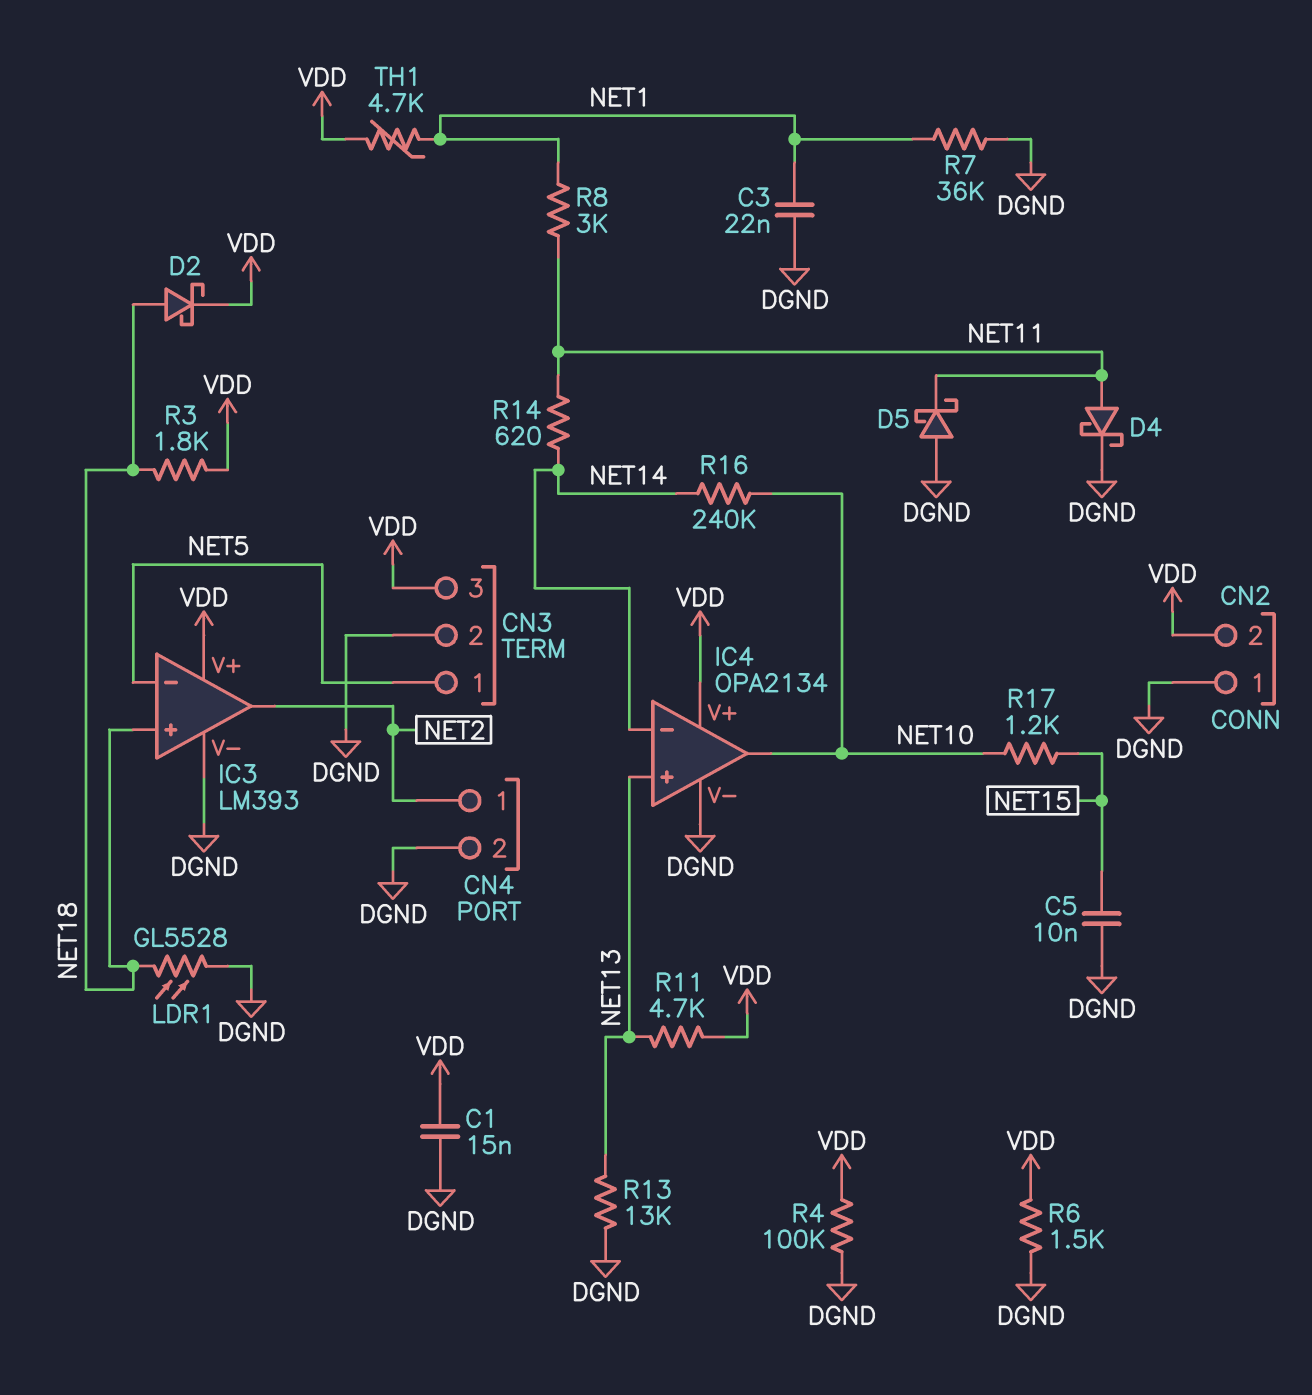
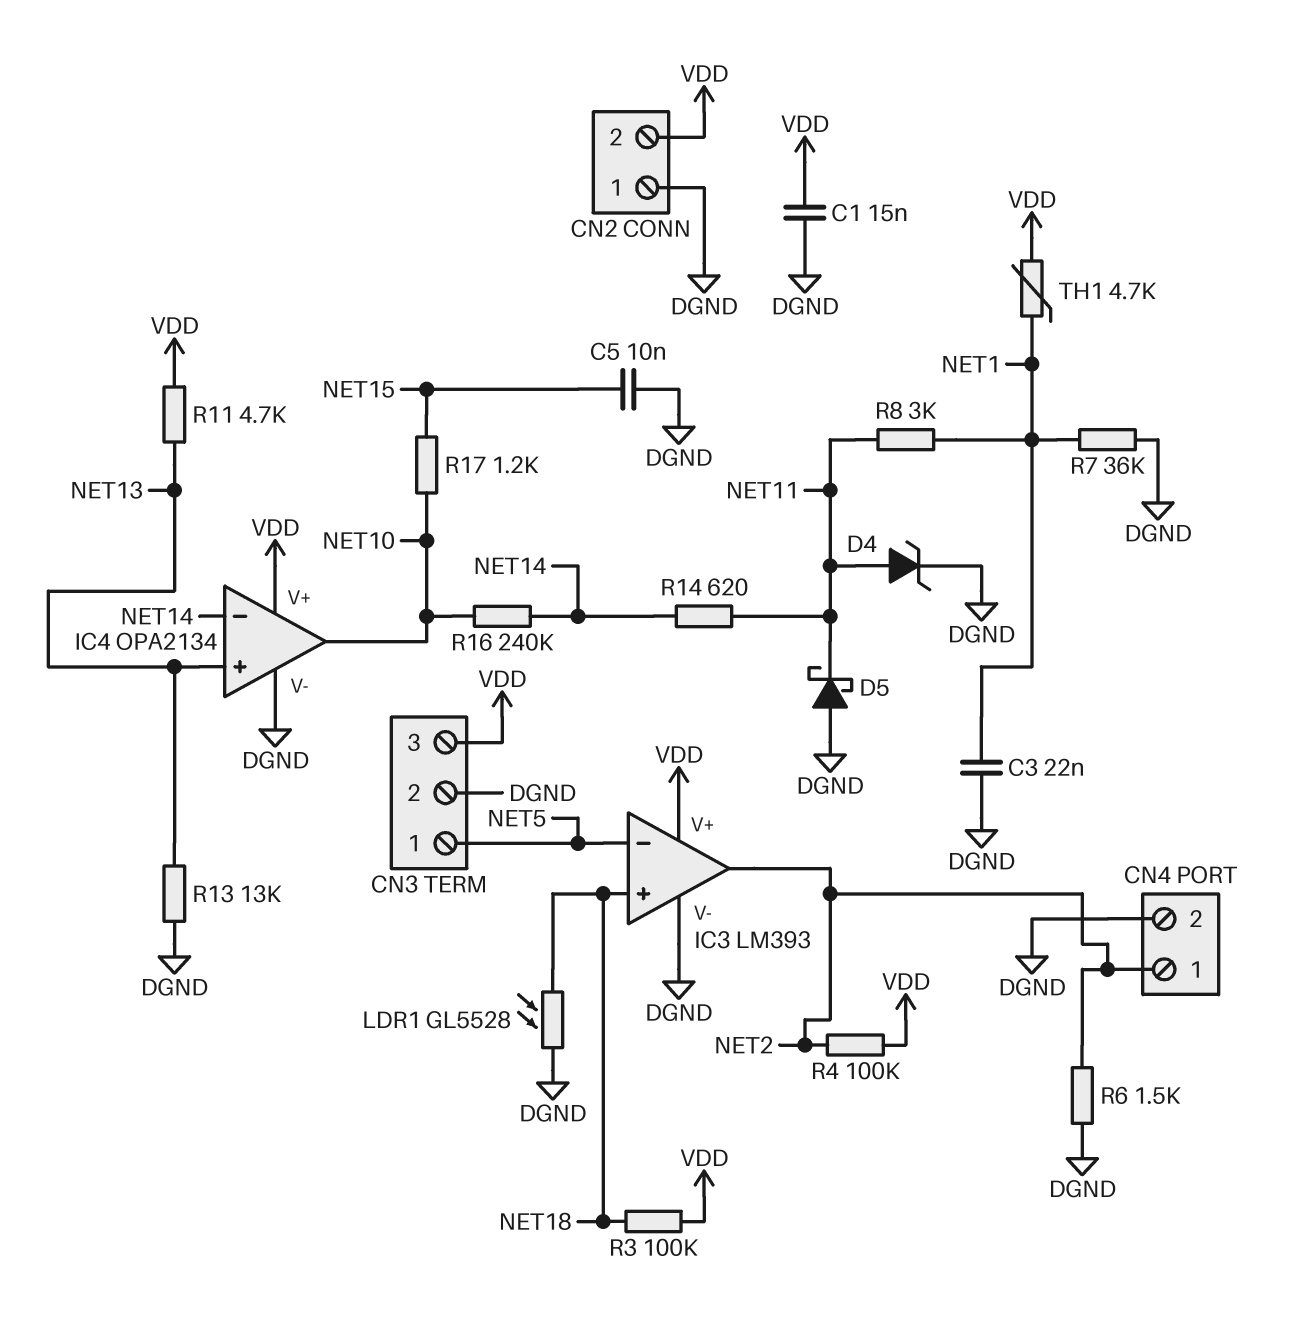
D2: schottky (A NET18, K VDD) -> none
D4: schottky (A NET11, K DGND) -> zener (A NET11, K DGND)
R3: 1.8k (NET18, VDD) -> 100k (NET18, VDD)
R4: 100k (DGND, VDD) -> 100k (NET2, VDD)
R6: 1.5k (DGND, VDD) -> 1.5k (DGND, NET2)

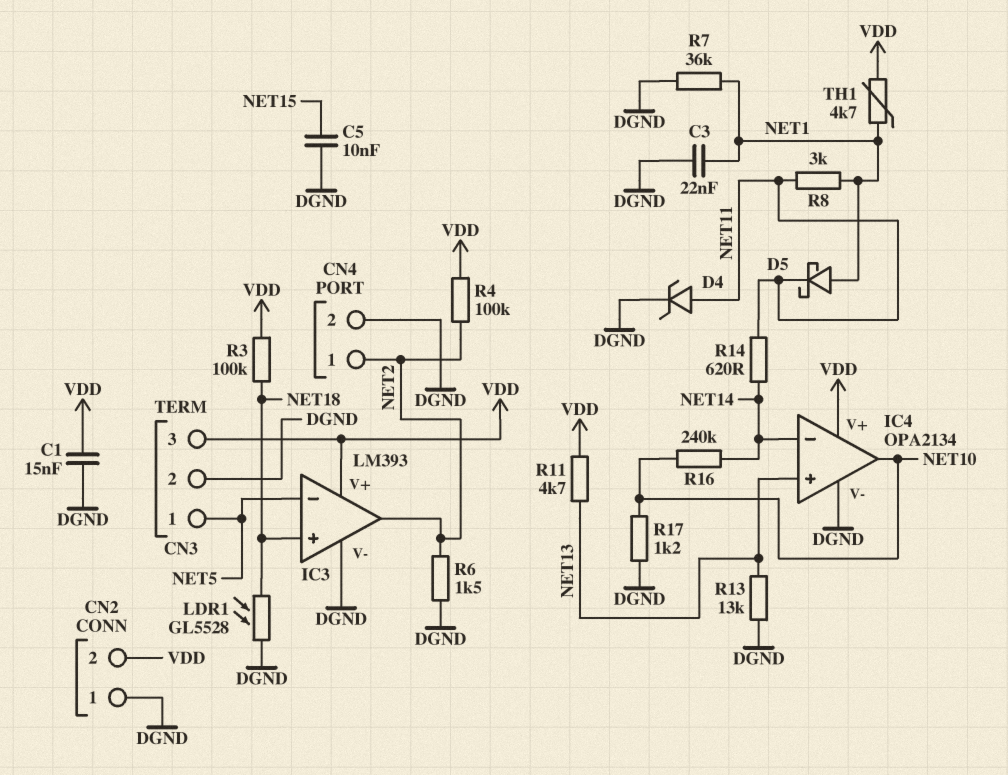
D5: schottky (A DGND, K NET11) -> schottky (A NET1, K NET11)
R17: 1.2k (NET10, NET15) -> 1.2k (DGND, NET10)

